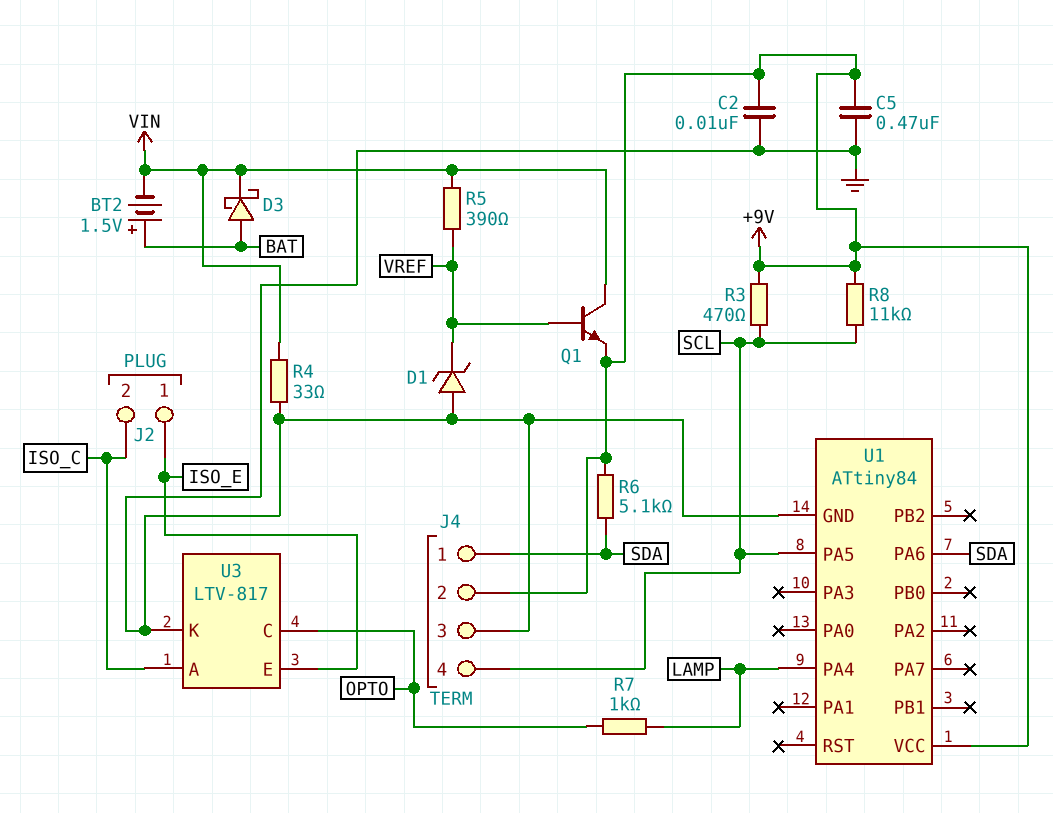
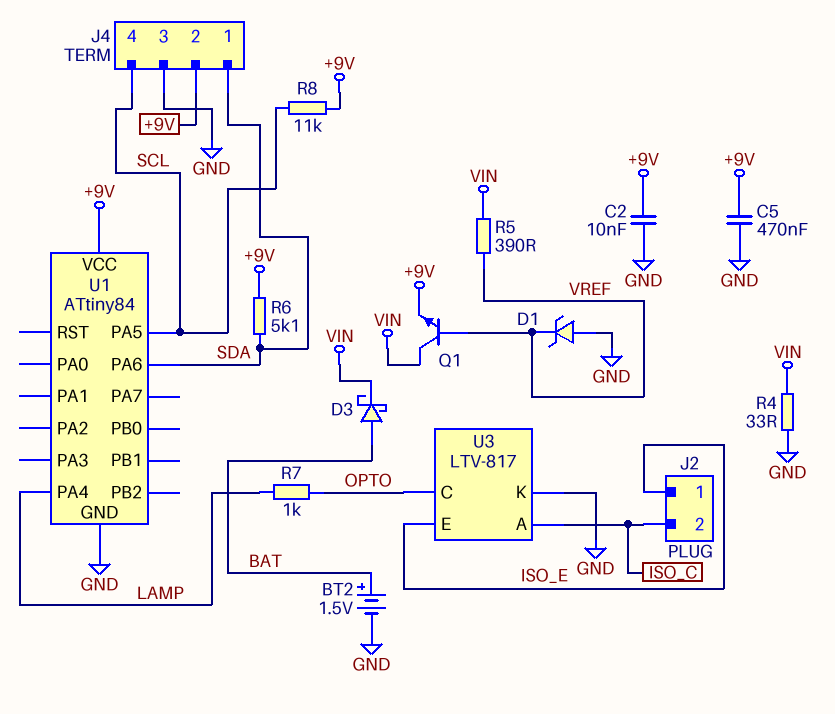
BT2: 1.5V (plus BAT, minus VIN) -> 1.5V (plus BAT, minus GND)
R3: 470 (+9V, SCL) -> none

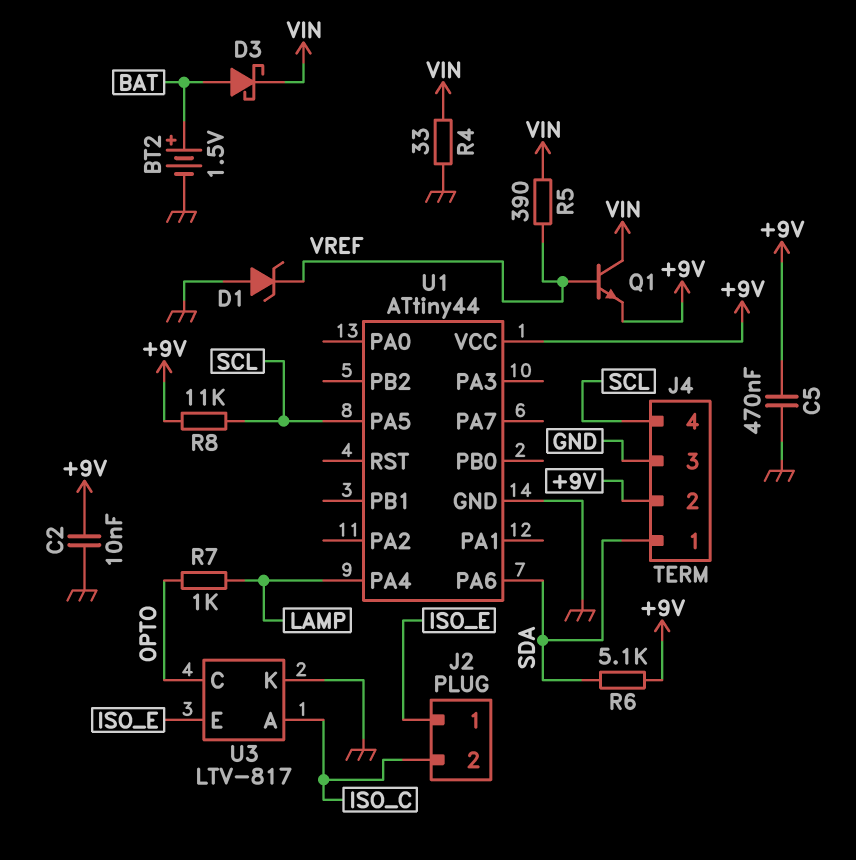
U1: ATtiny84 -> ATtiny44

